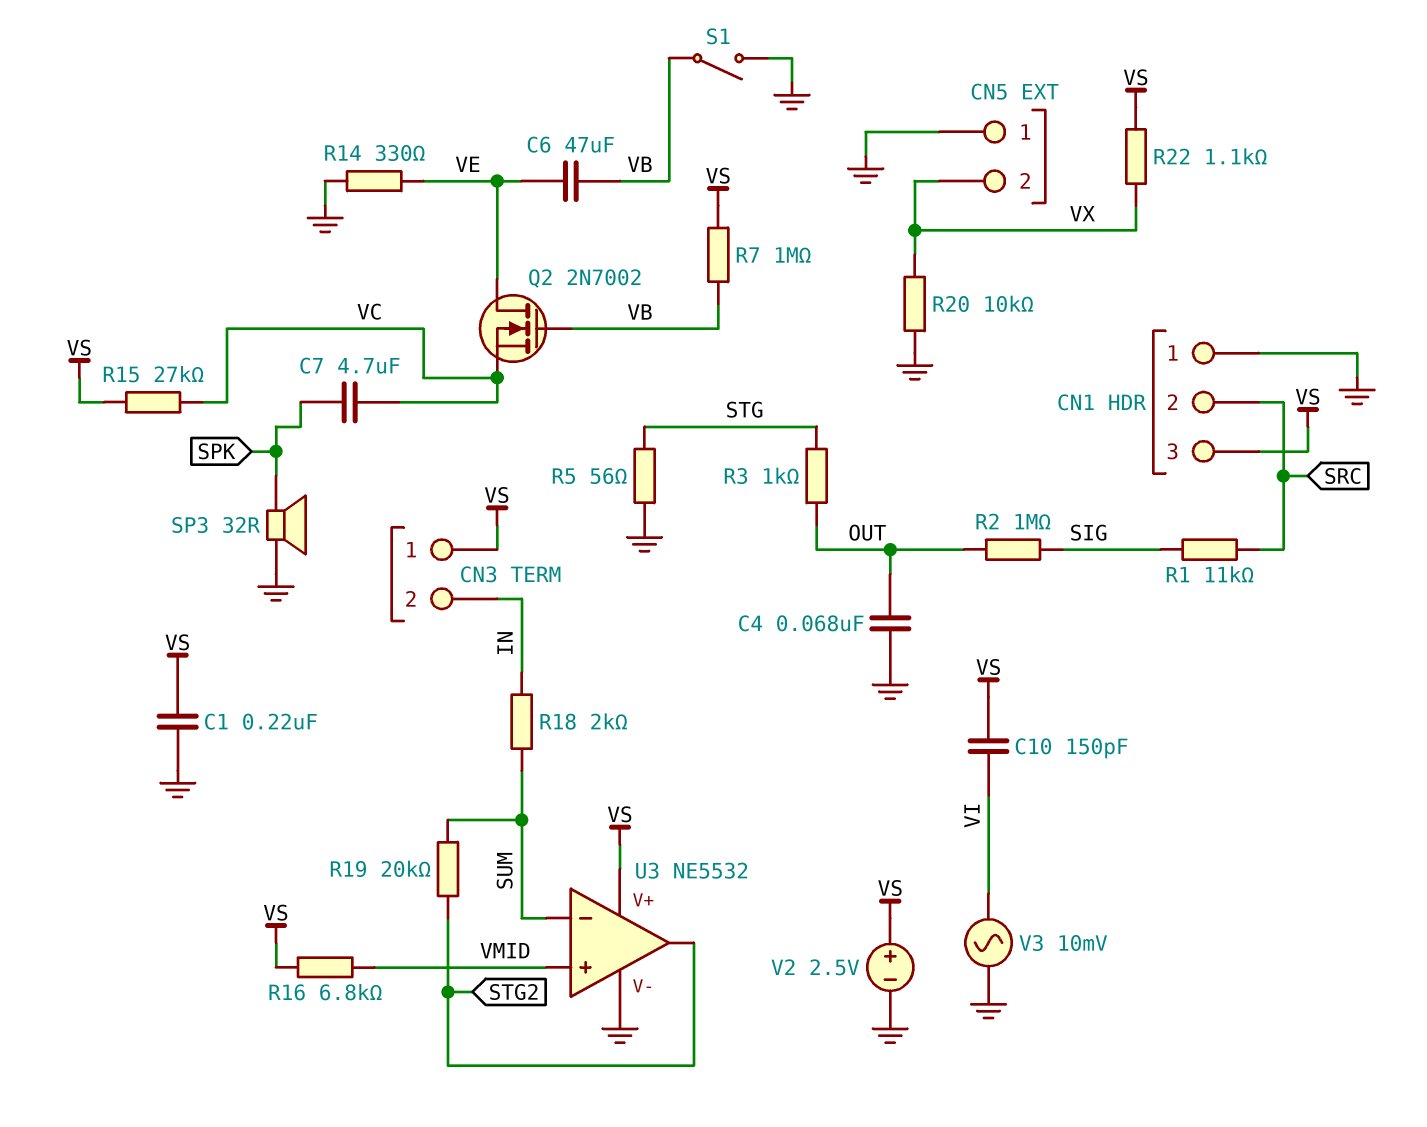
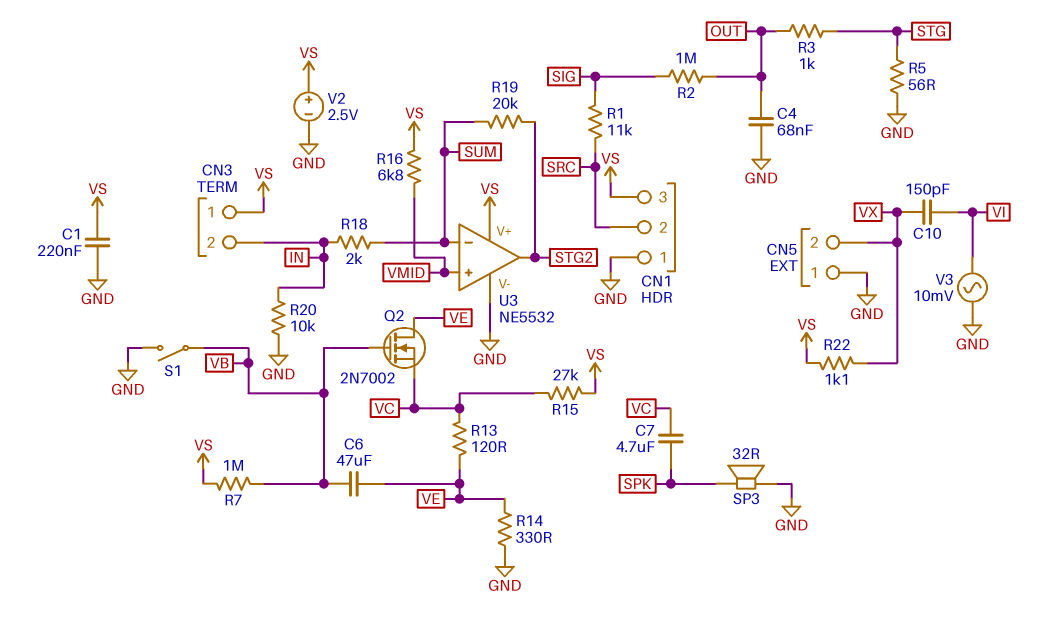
C10: 150pF (VI, VS) -> 150pF (VI, VX)
R13: none -> 120 (VC, VE)
R20: 10k (GND, VX) -> 10k (GND, IN)

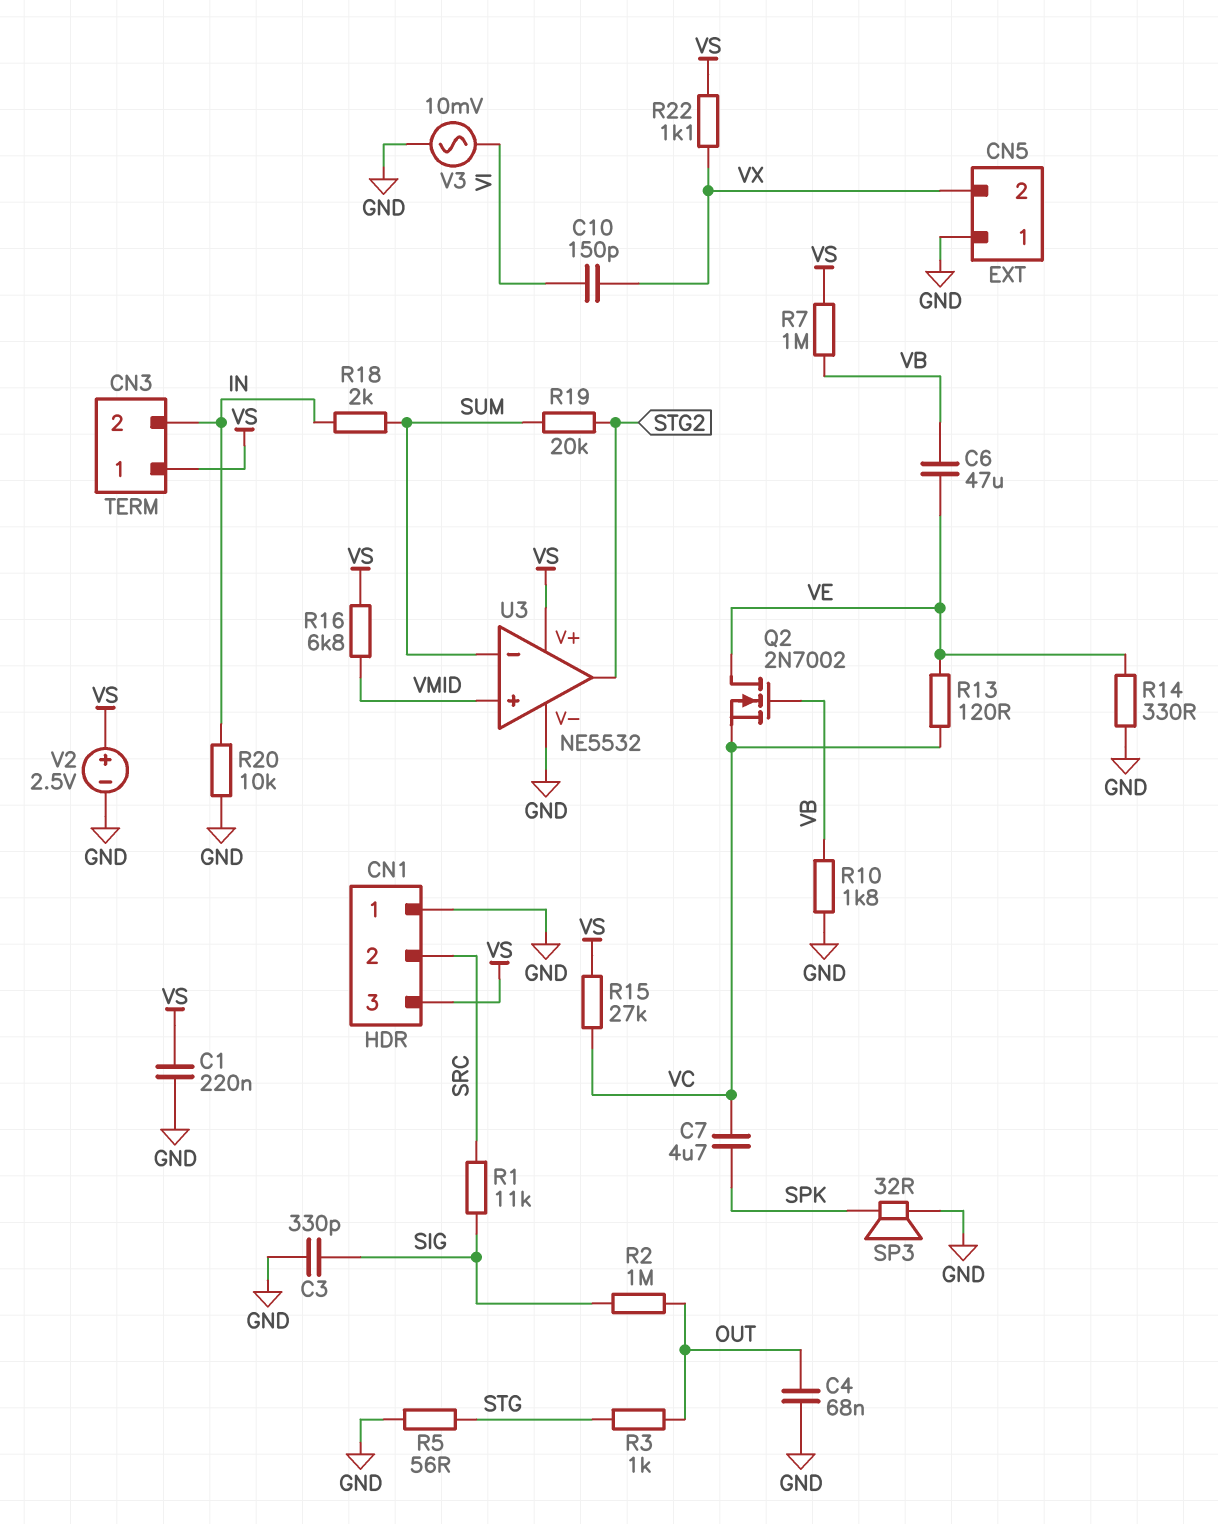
C3: none -> 330pF (GND, SIG)
R10: none -> 1.8k (GND, VB)
S1: switch (GND, VB) -> none

